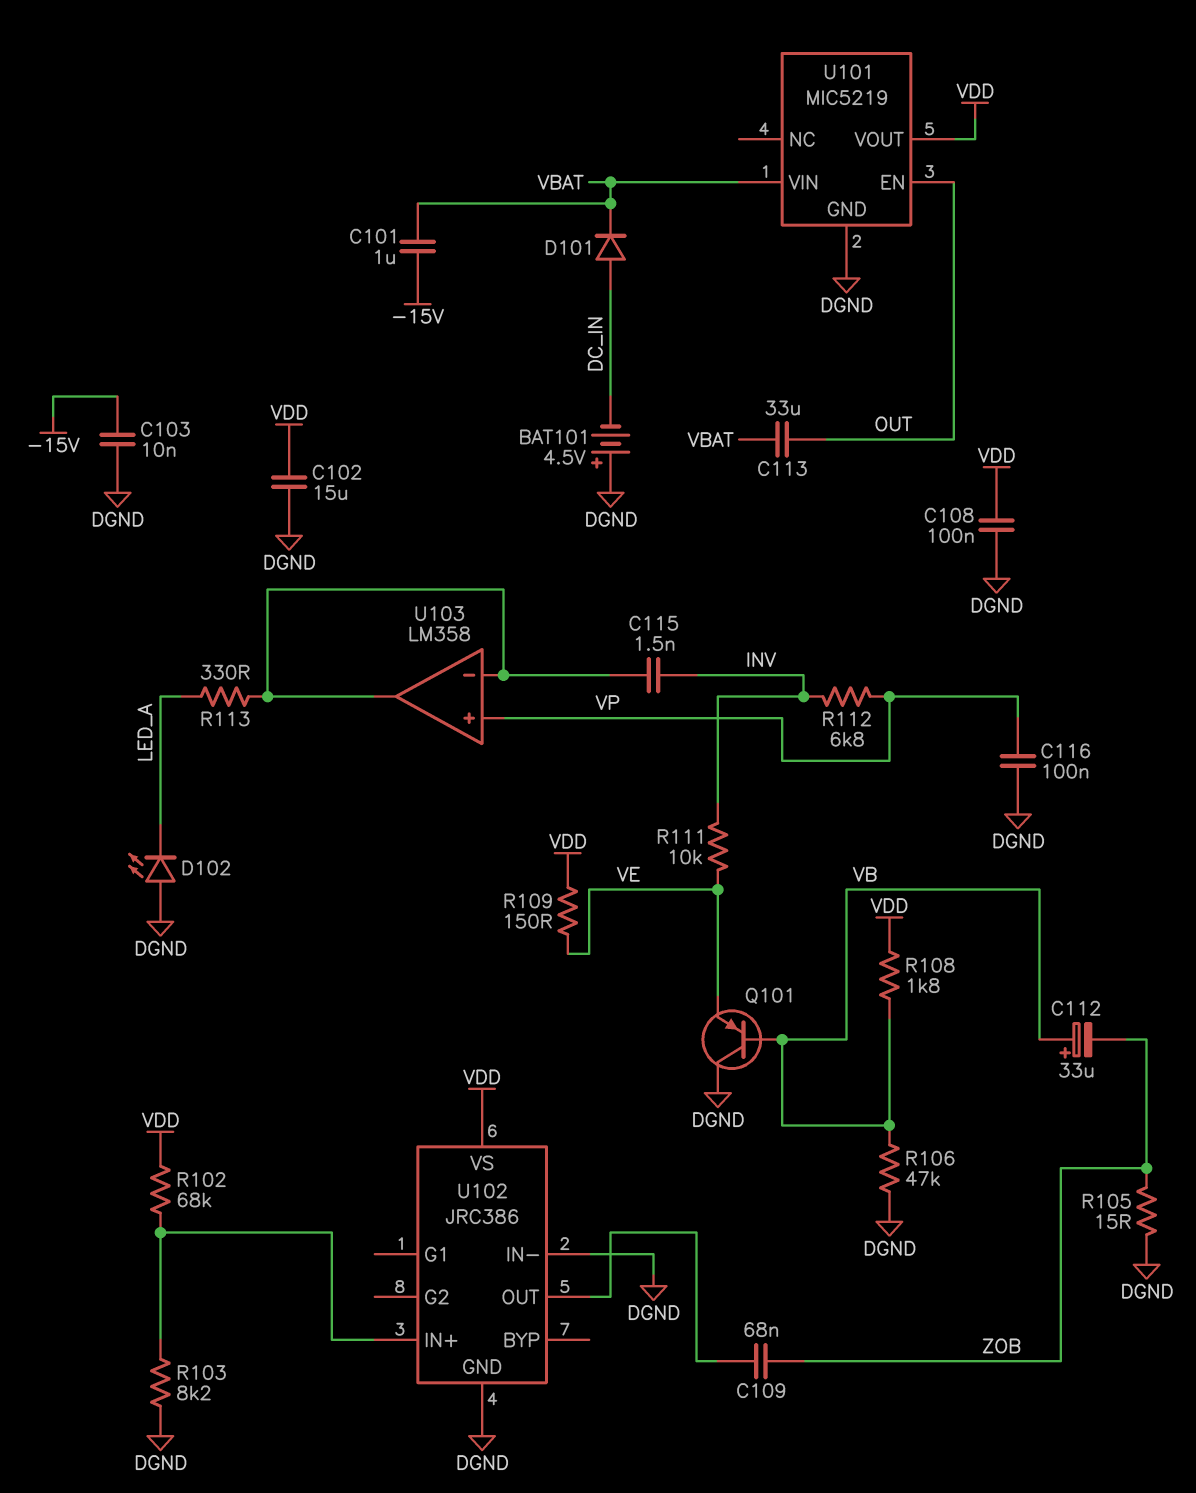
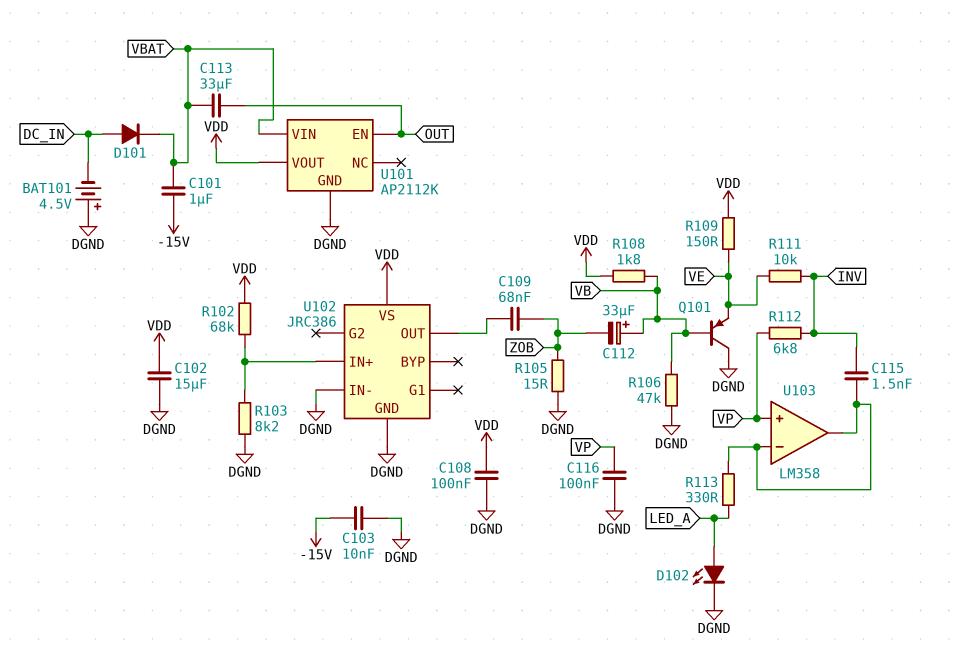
D102: LED (A DGND, K LED_A) -> LED (A LED_A, K DGND)
U101: MIC5219 -> AP2112K

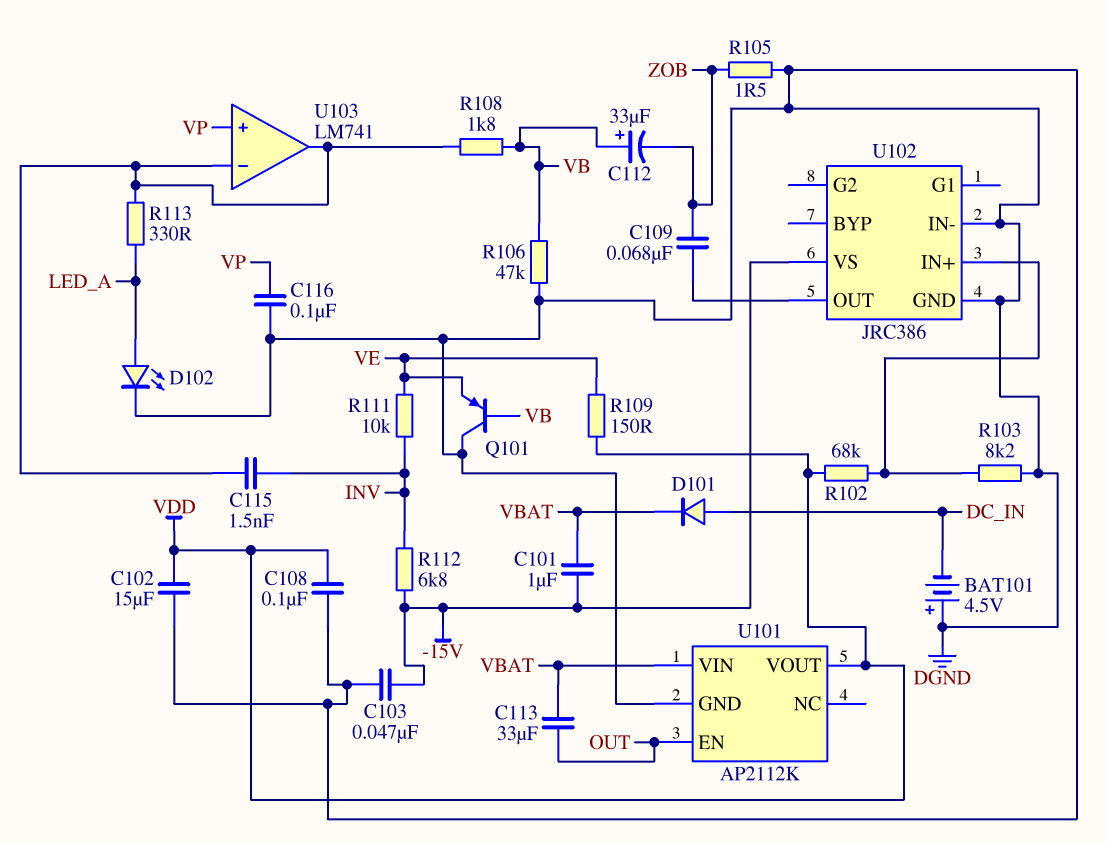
C103: 10nF (-15V, DGND) -> 47nF (-15V, DGND)
R105: 15 (DGND, ZOB) -> 1.5 (DGND, ZOB)
R108: 1.8k (VB, VDD) -> 1.8k (U103/in-, VB)
R112: 6.8k (INV, VP) -> 6.8k (-15V, INV)
U102 pin VS: VDD -> -15V
U103: LM358 -> LM741

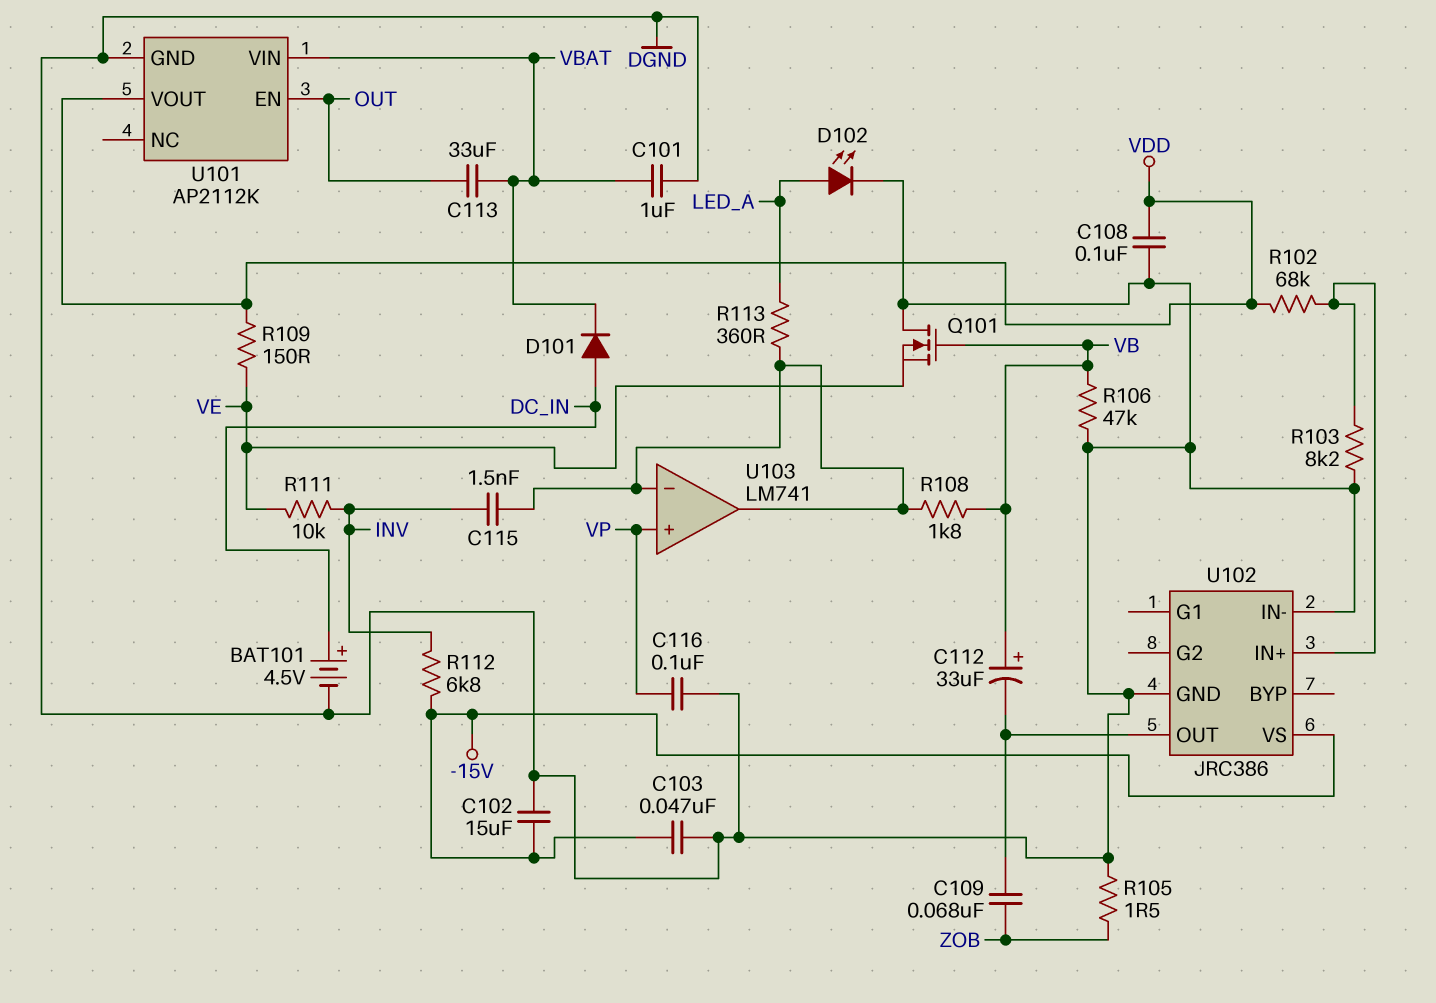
BAT101: 4.5V (plus DGND, minus DC_IN) -> 4.5V (plus DC_IN, minus DGND)
C101: 1uF (-15V, VBAT) -> 1uF (DGND, VBAT)
C102: 15uF (DGND, VDD) -> 15uF (-15V, DGND)
C112: 33uF (plus VB, minus ZOB) -> 33uF (plus VB, minus U102/OUT)
Q101: PNP (B VB, C DGND, E VE) -> NMOS (G VB, D DGND, S VE)
R113: 330 (LED_A, U103/in-) -> 360 (LED_A, U103/in-)

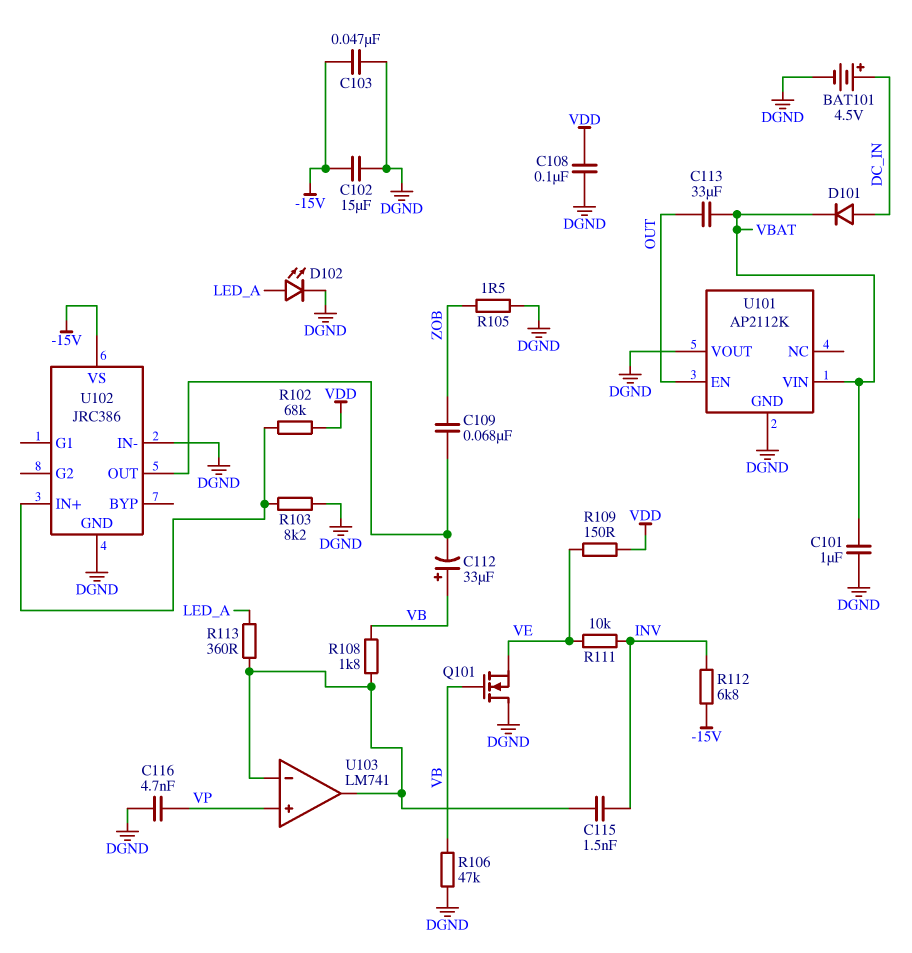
C116: 100nF (DGND, VP) -> 4.7nF (DGND, VP)
U101 pin VOUT: VDD -> DGND

